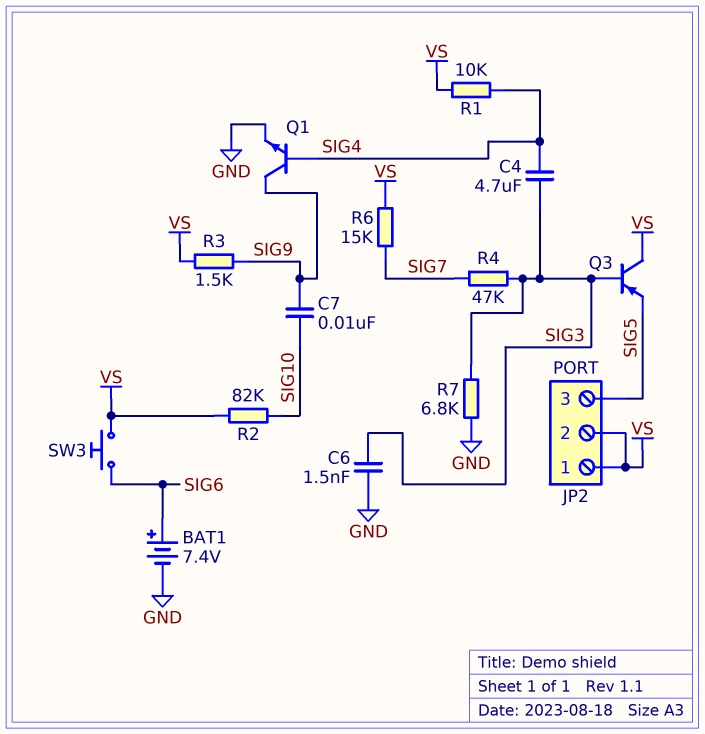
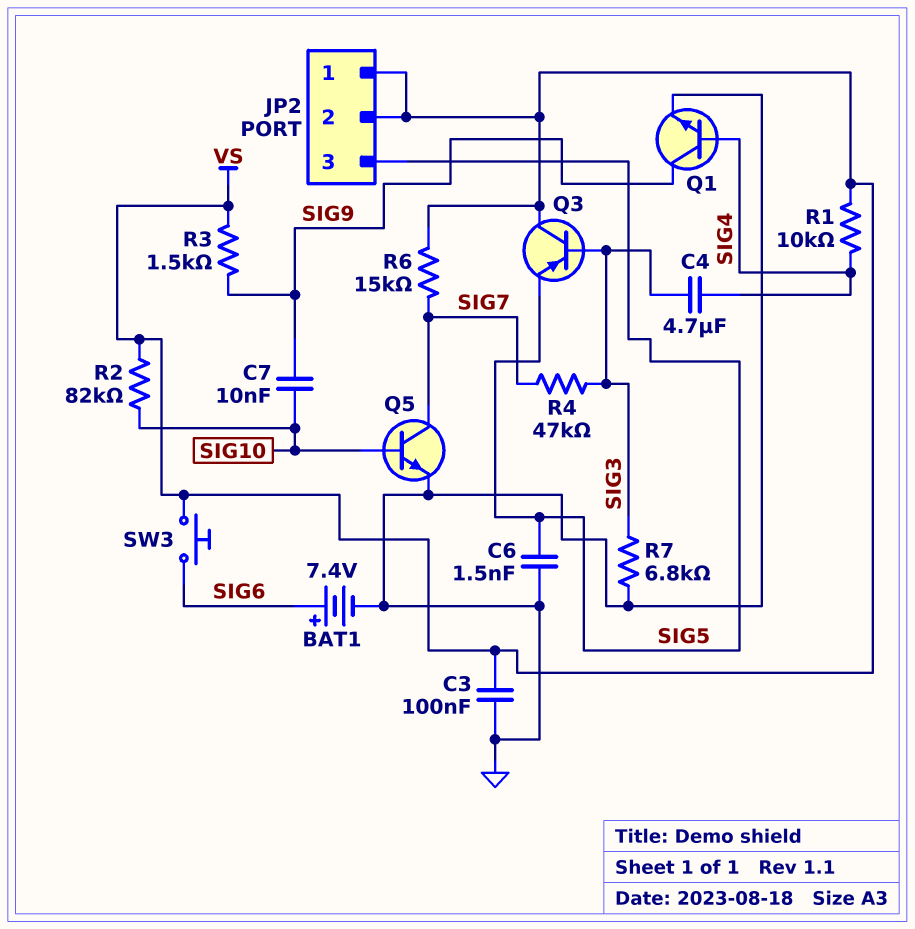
C3: none -> 100nF (GND, VS)
C6: 1.5nF (GND, SIG3) -> 1.5nF (GND, SIG5)
Q5: none -> NPN (B SIG10, C SIG7, E GND)

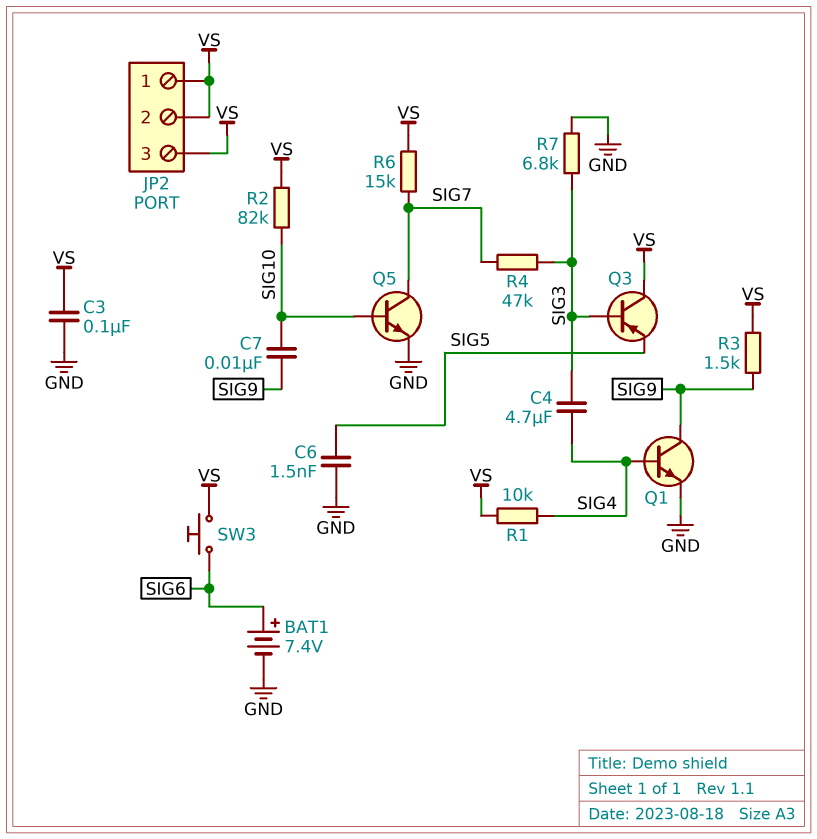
JP2 pin 3: SIG5 -> VS

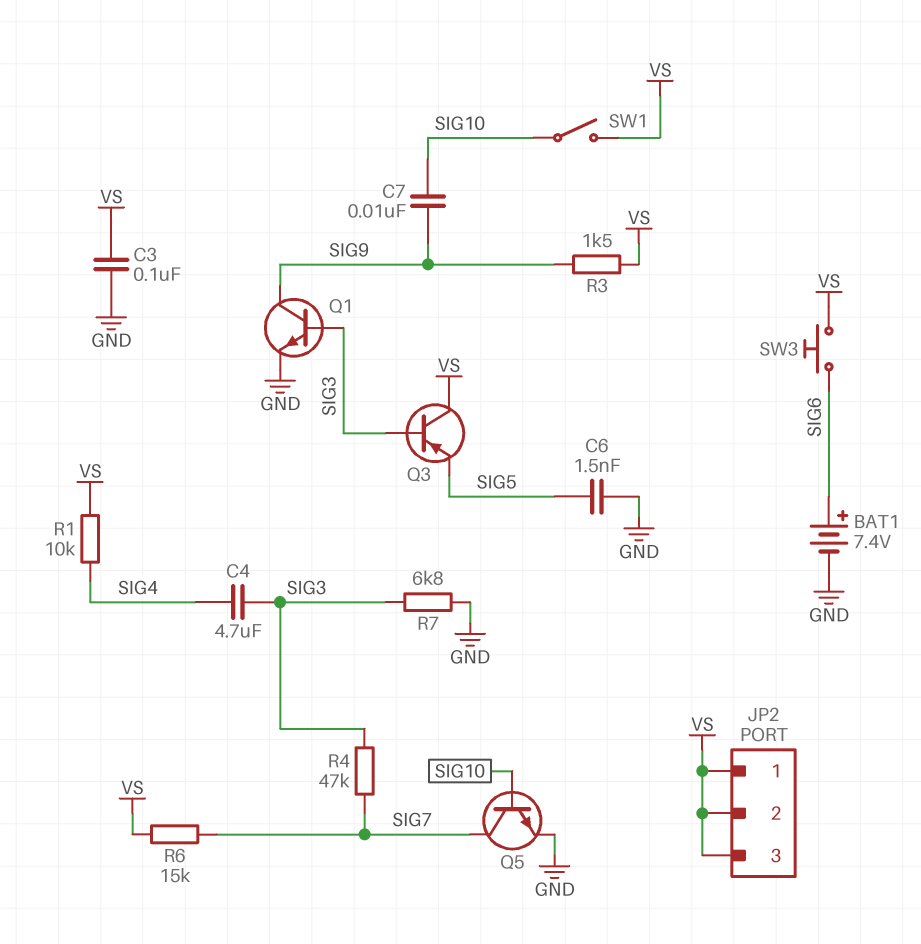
Q1: NPN (B SIG4, C SIG9, E GND) -> NPN (B SIG3, C SIG9, E GND)
R2: 82k (SIG10, VS) -> none
SW1: none -> switch (SIG10, VS)

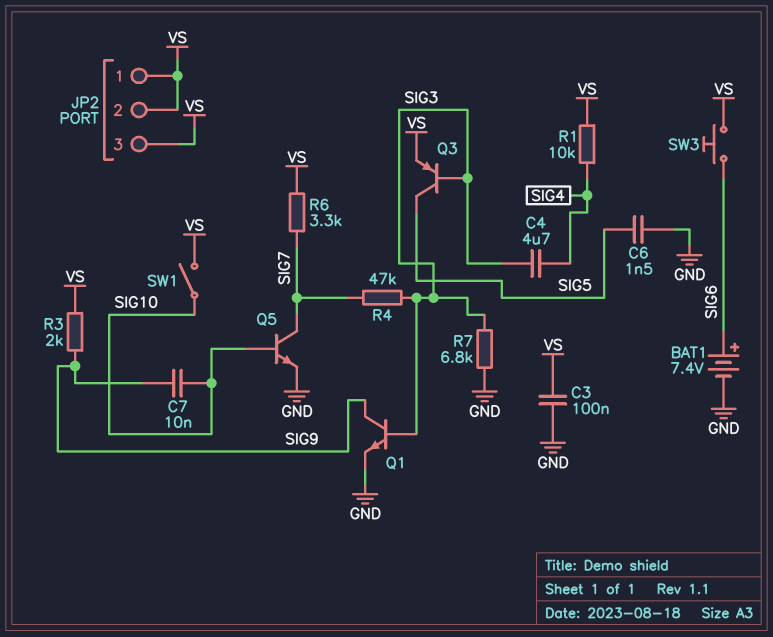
Q3: PNP (B SIG3, C VS, E SIG5) -> PNP (B SIG3, C SIG5, E VS)
R3: 1.5k (SIG9, VS) -> 2k (SIG9, VS)
R6: 15k (SIG7, VS) -> 3.3k (SIG7, VS)

